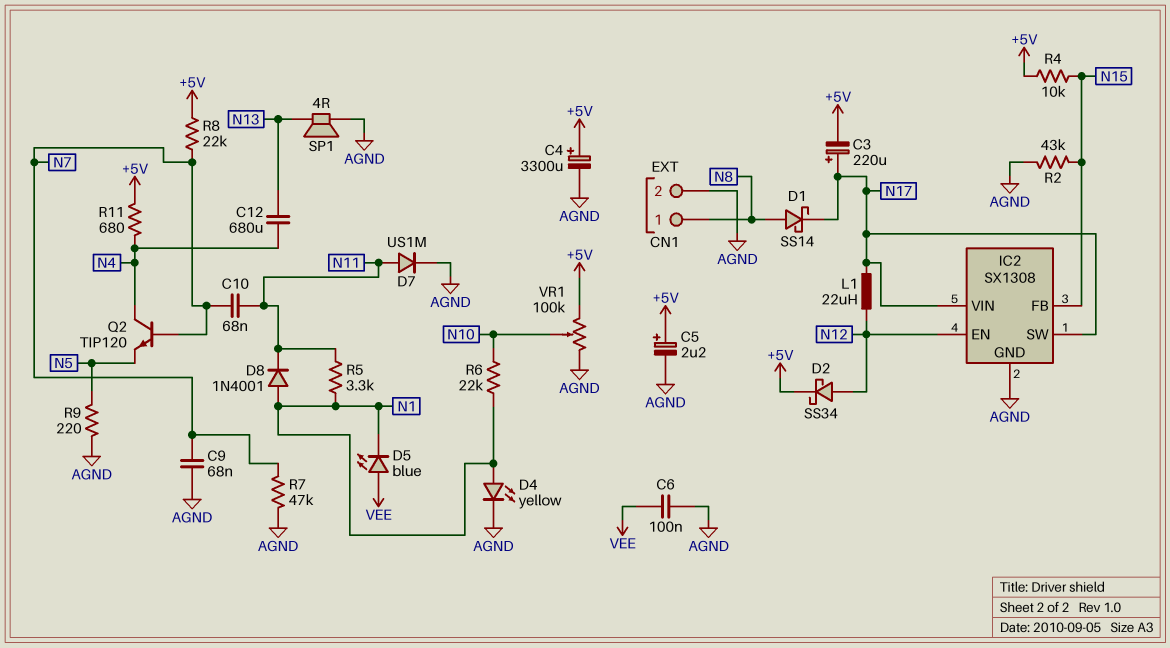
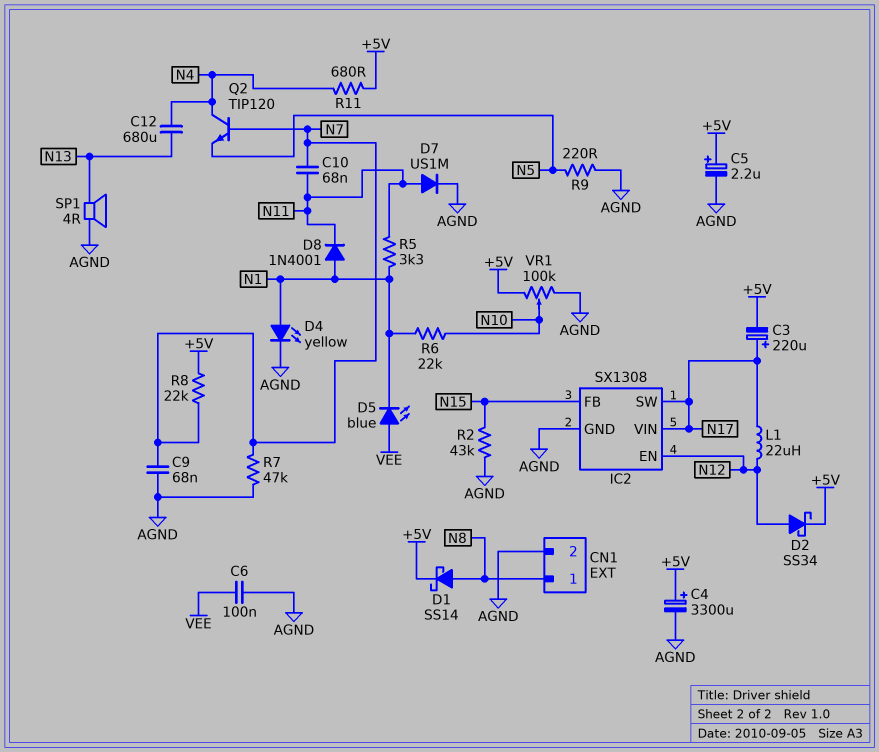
D1: schottky SS14 (A N8, K N17) -> schottky SS14 (A N8, K +5V)
R4: 10k (+5V, N15) -> none

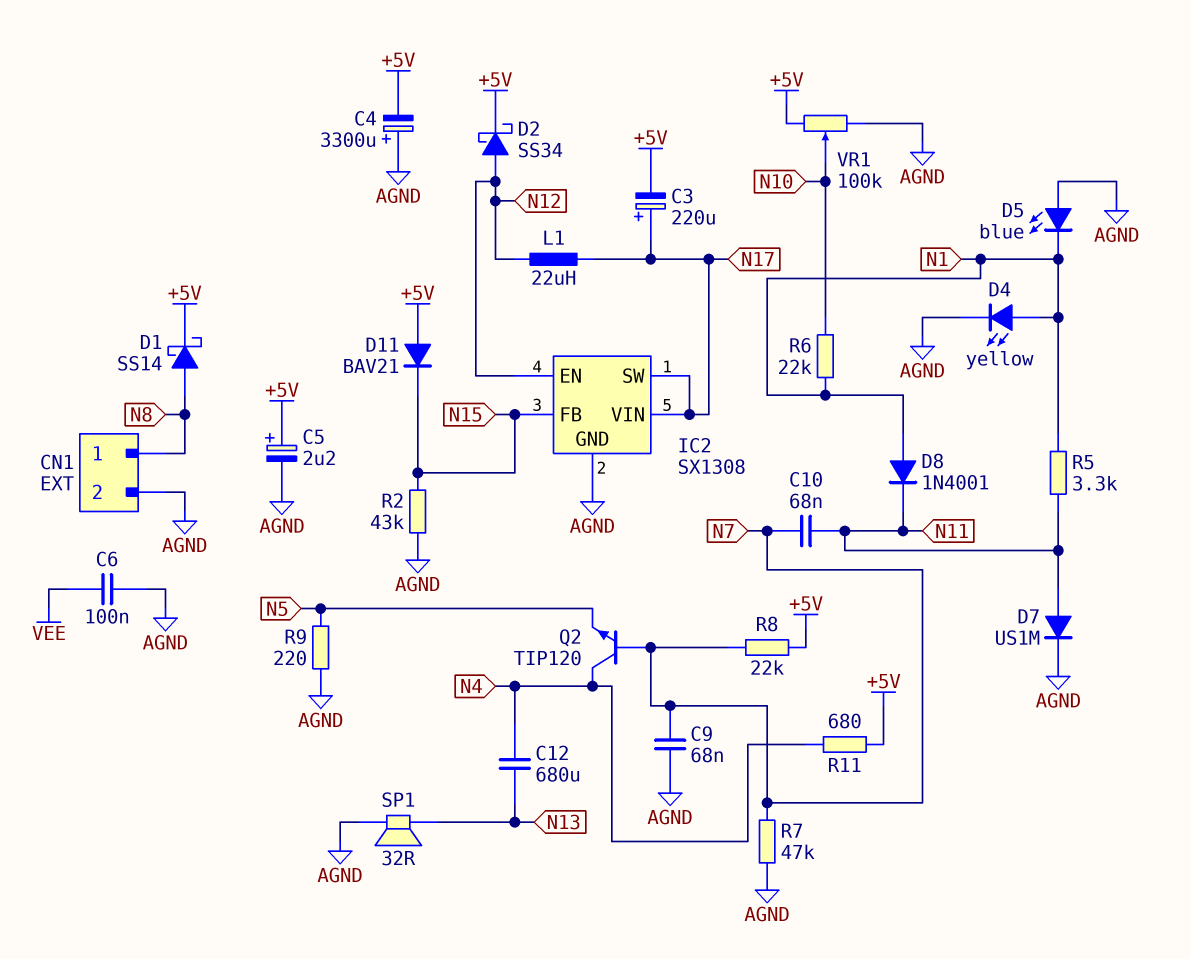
C4: 3300uF (plus +5V, minus AGND) -> 3300uF (plus AGND, minus +5V)
D5: LED blue (A VEE, K N1) -> LED blue (A AGND, K N1)
D11: none -> diode BAV21 (A +5V, K N15)
SP1: speaker 4R (AGND, N13) -> speaker 32R (AGND, N13)

